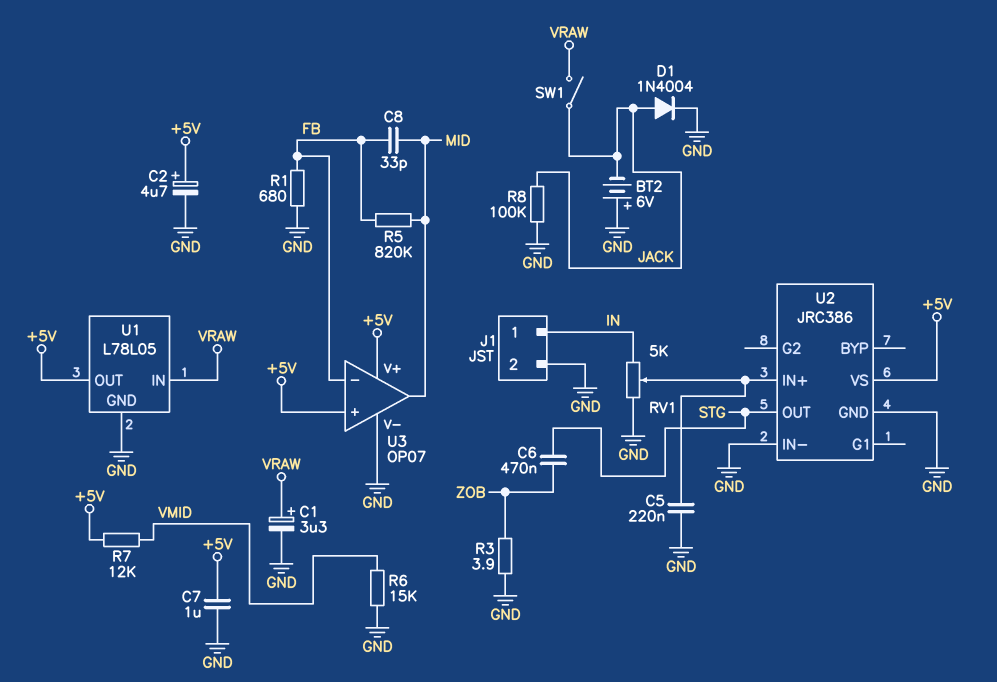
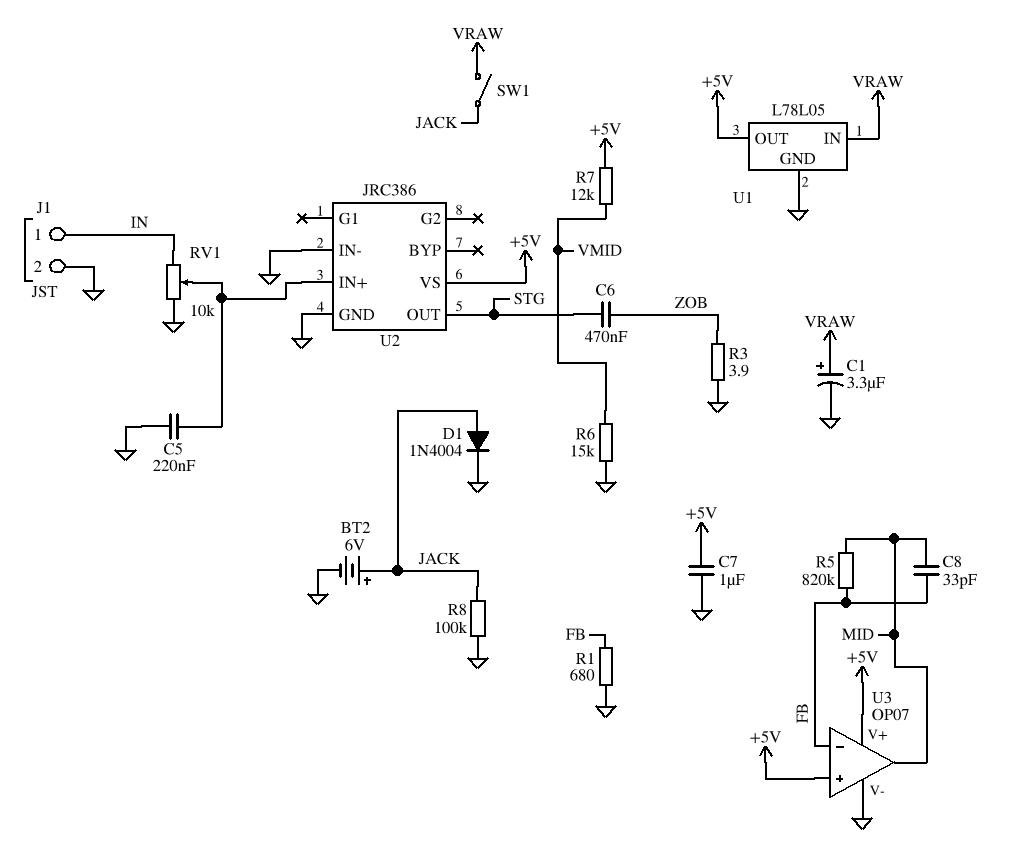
BT2: 6V (plus GND, minus JACK) -> 6V (plus JACK, minus GND)
C2: 4.7uF (plus +5V, minus GND) -> none
RV1: 5k (GND, IN, wiper U2/IN+) -> 10k (GND, IN, wiper U2/IN+)

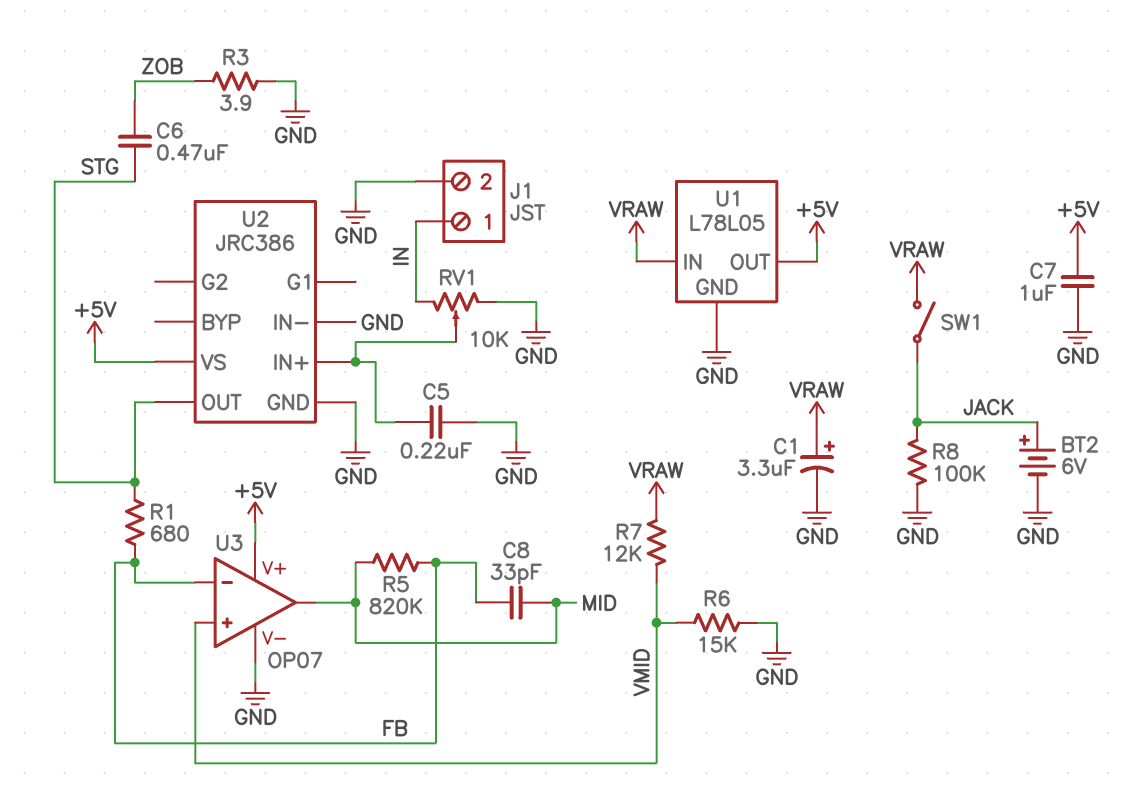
D1: diode 1N4004 (A JACK, K GND) -> none
R1: 680 (FB, GND) -> 680 (FB, STG)
R7: 12k (+5V, VMID) -> 12k (VMID, VRAW)
U3 pin in+: +5V -> VMID

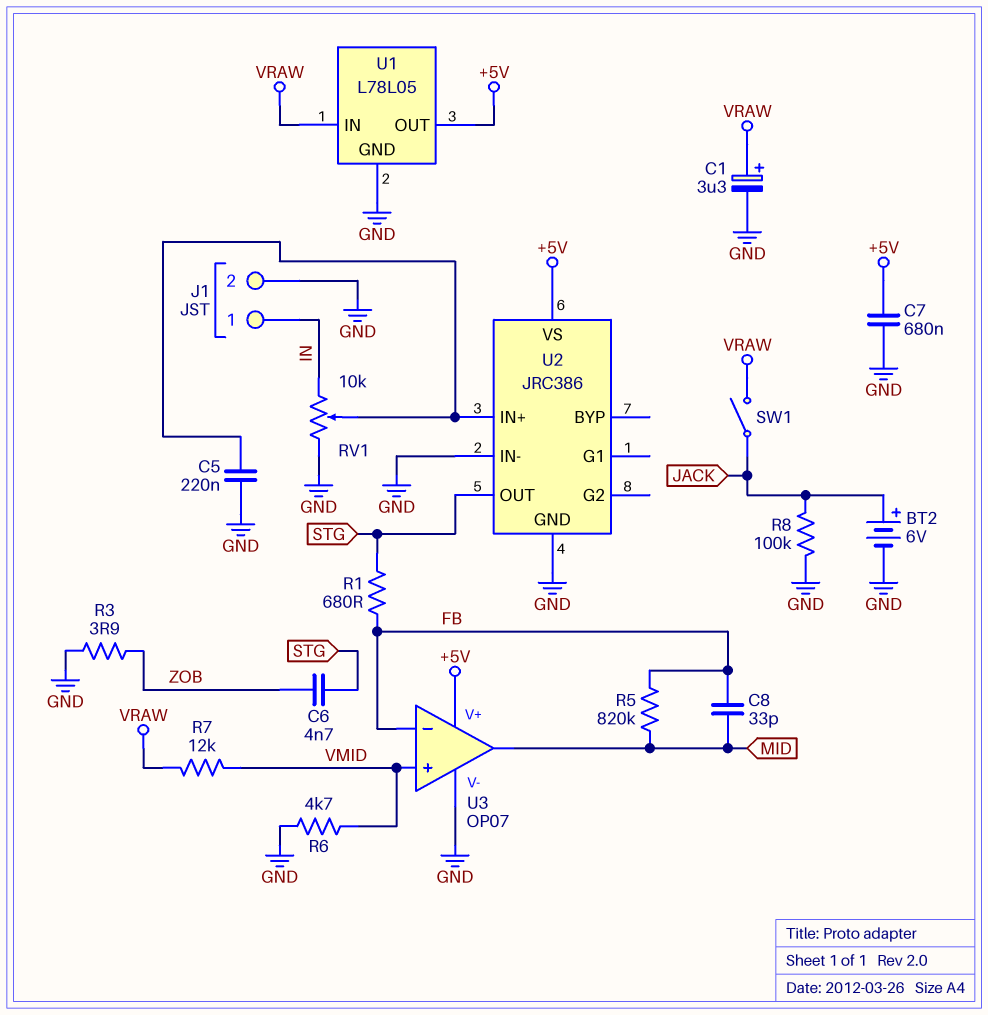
C6: 470nF (STG, ZOB) -> 4.7nF (STG, ZOB)
C7: 1uF (+5V, GND) -> 680nF (+5V, GND)
R6: 15k (GND, VMID) -> 4.7k (GND, VMID)

